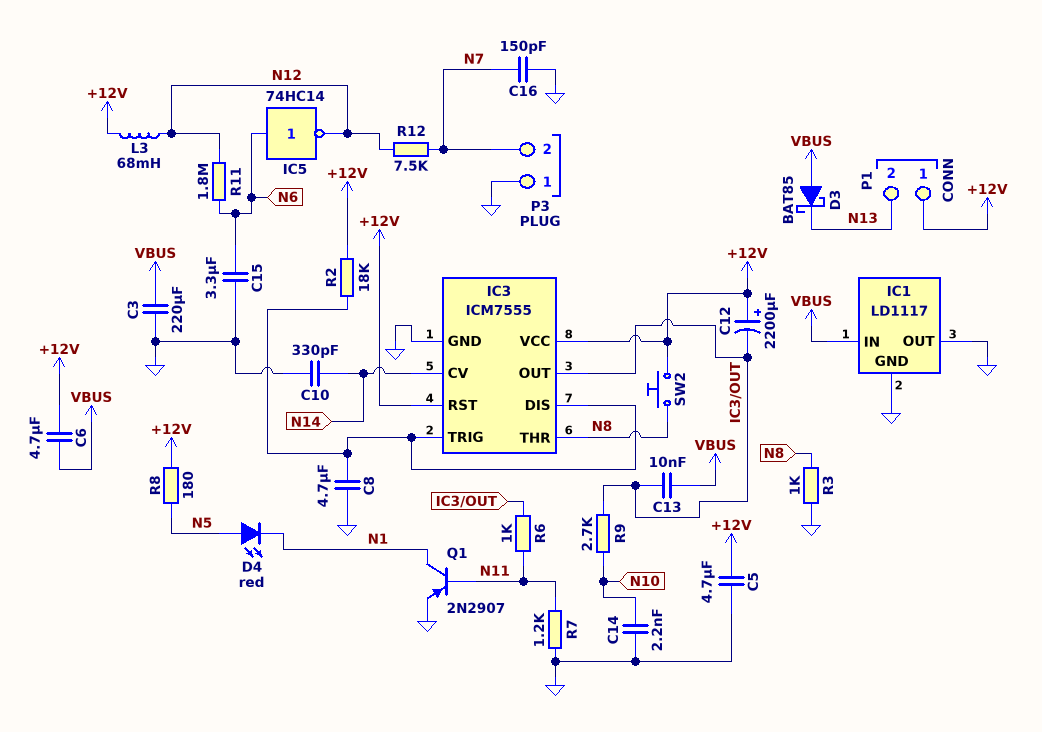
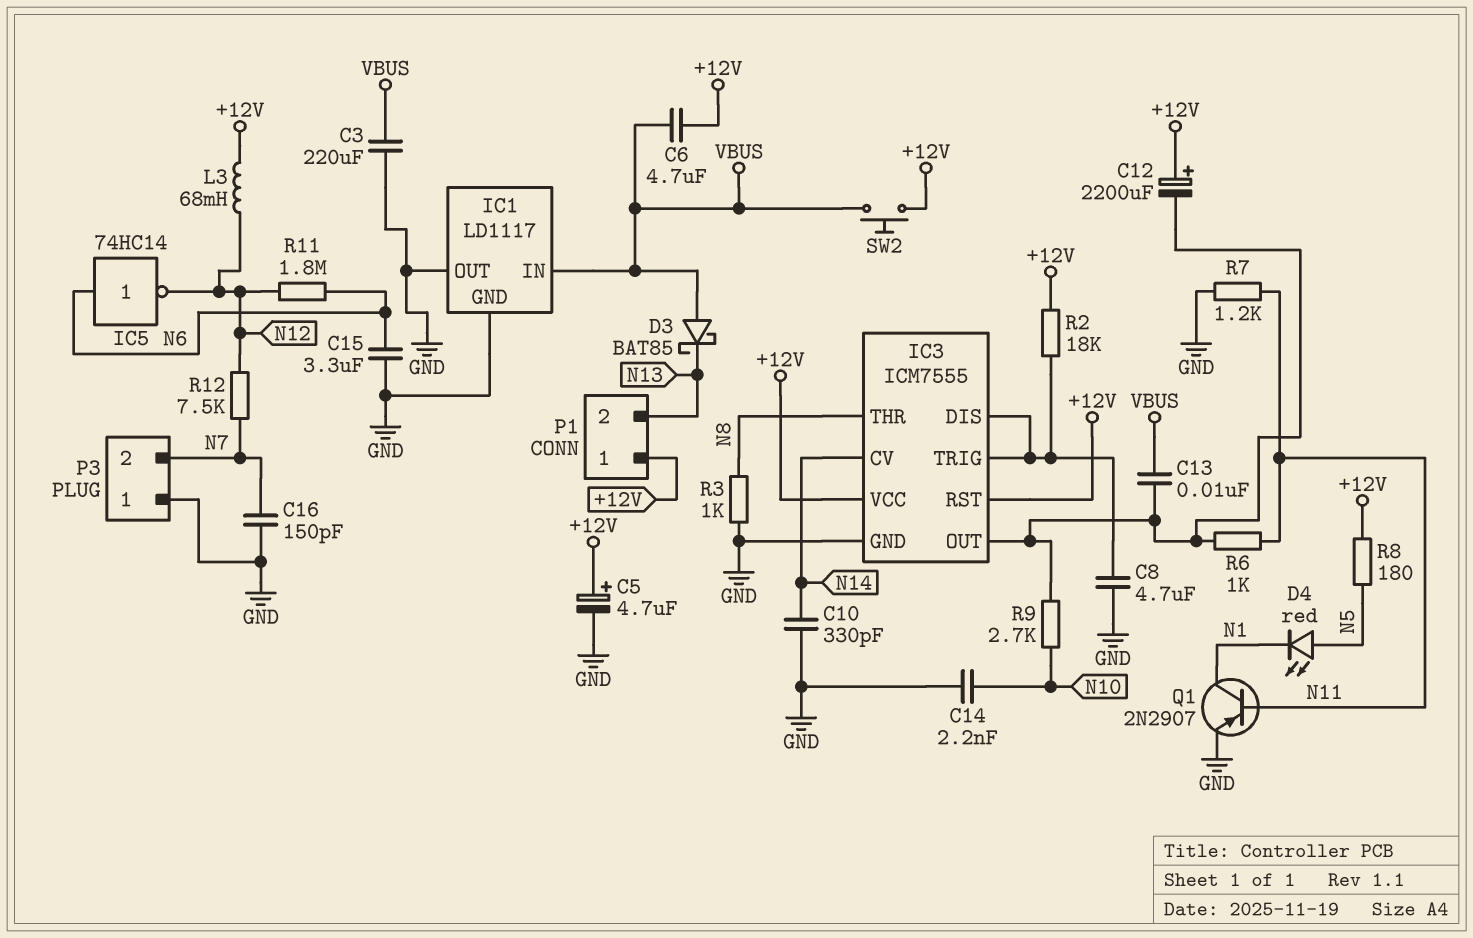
C5: 4.7uF (+12V, GND) -> 4.7uF (plus +12V, minus GND)
SW2: button (+12V, N8) -> button (+12V, VBUS)

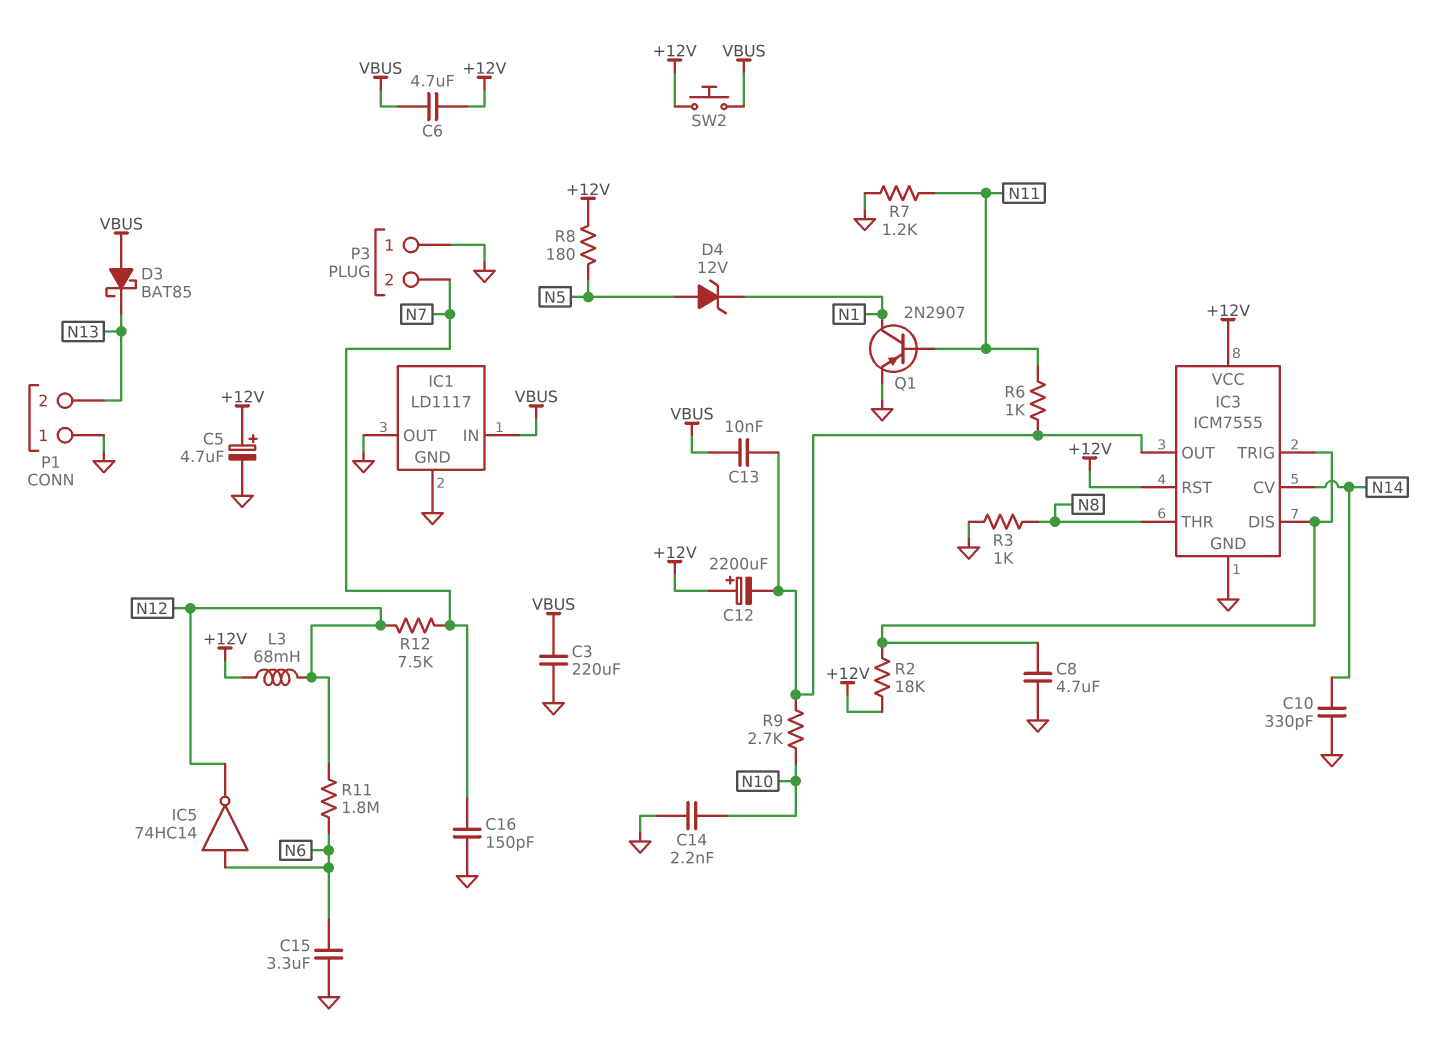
D4: LED red (A N5, K N1) -> zener 12V (A N5, K N1)
P1 pin 1: +12V -> GND

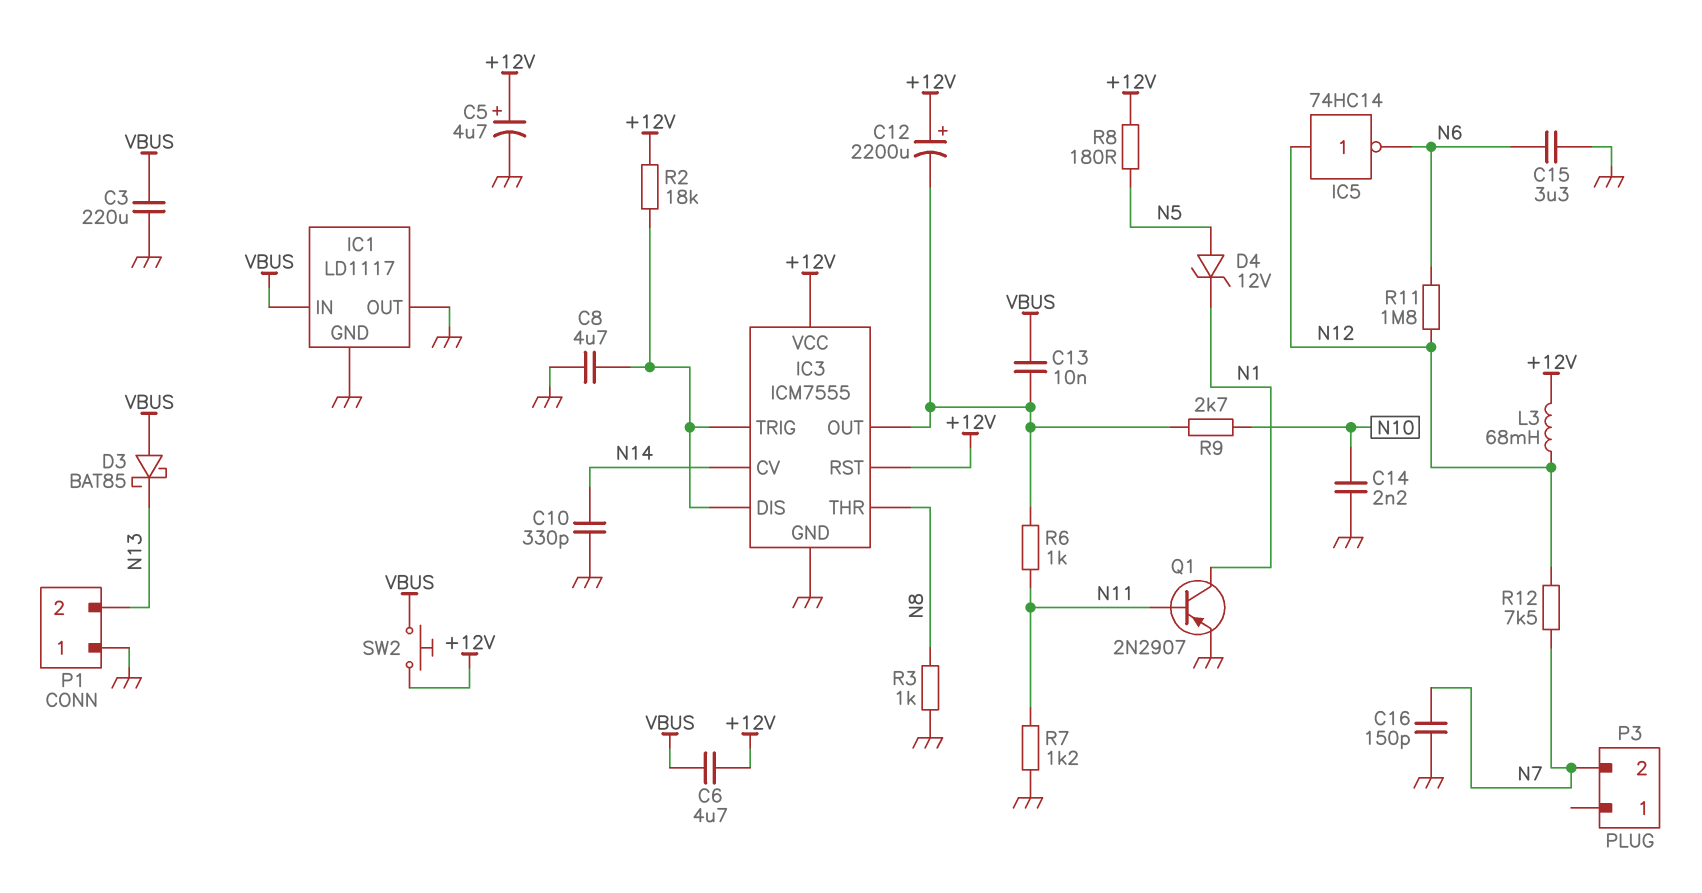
IC5: NOT 74HC14 (in N6, out N12) -> NOT 74HC14 (in N12, out N6)
P3 pin 1: GND -> none

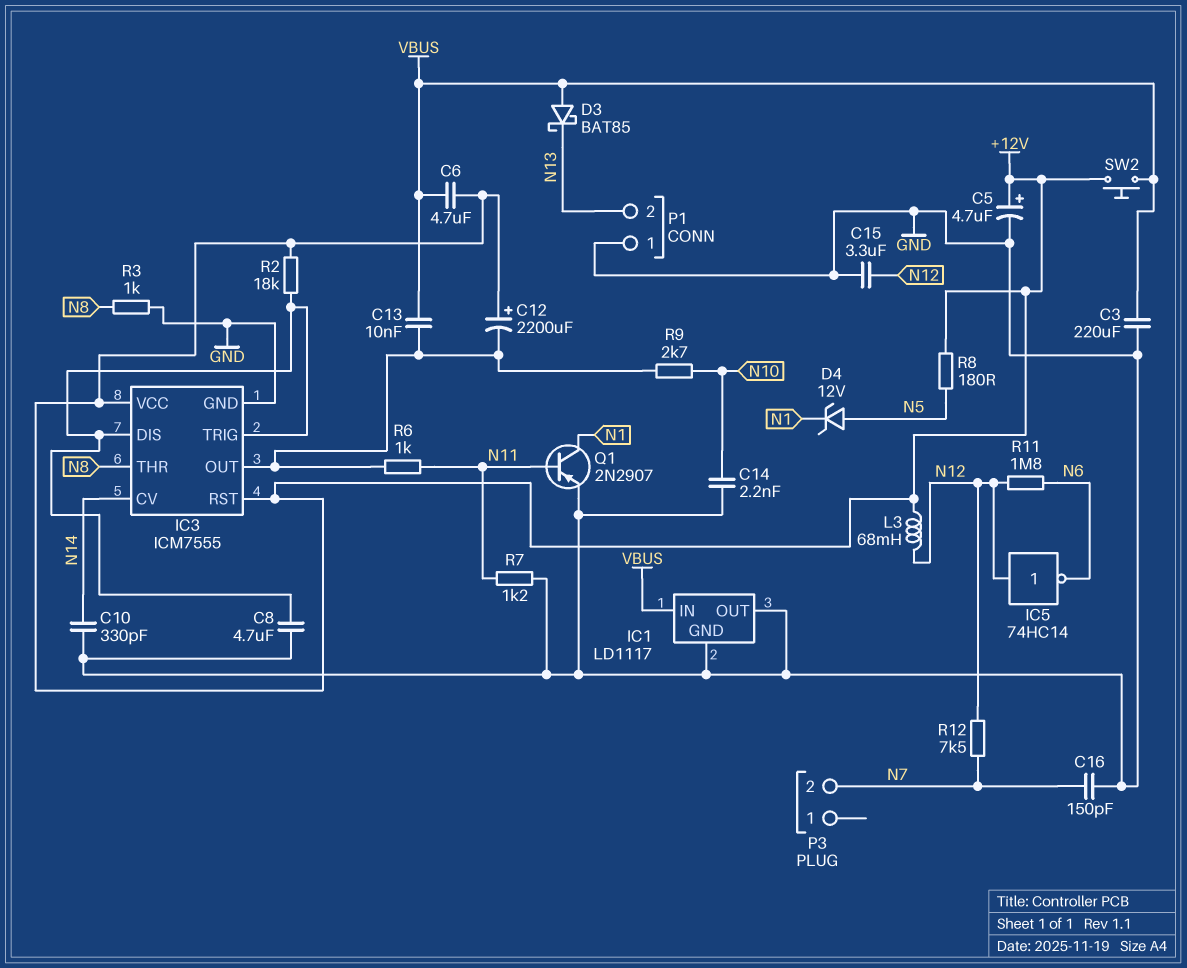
C15: 3.3uF (GND, N6) -> 3.3uF (GND, N12)

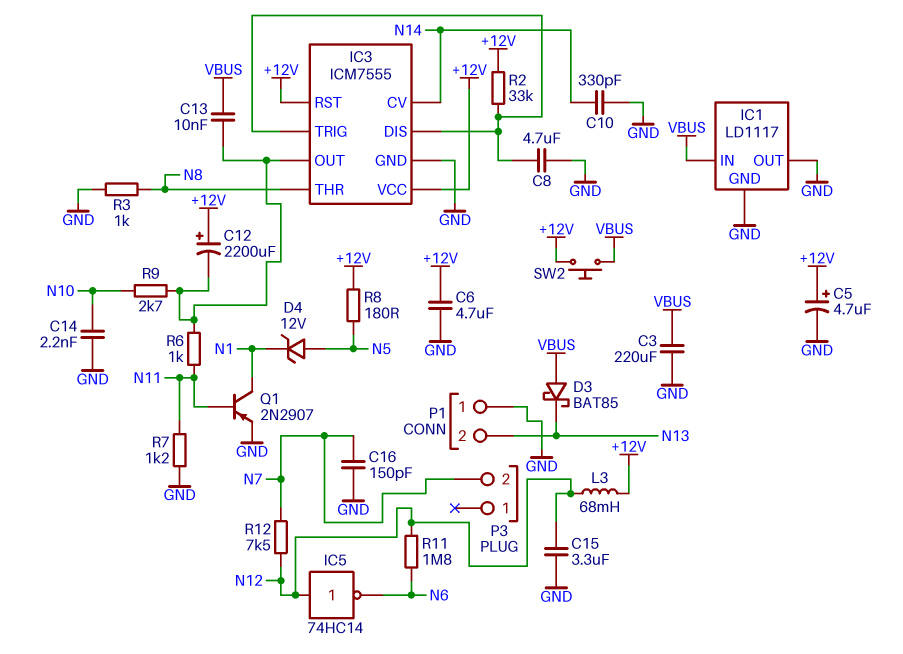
C6: 4.7uF (+12V, VBUS) -> 4.7uF (+12V, GND)
R2: 18k (+12V, IC3/DIS) -> 33k (+12V, IC3/DIS)

